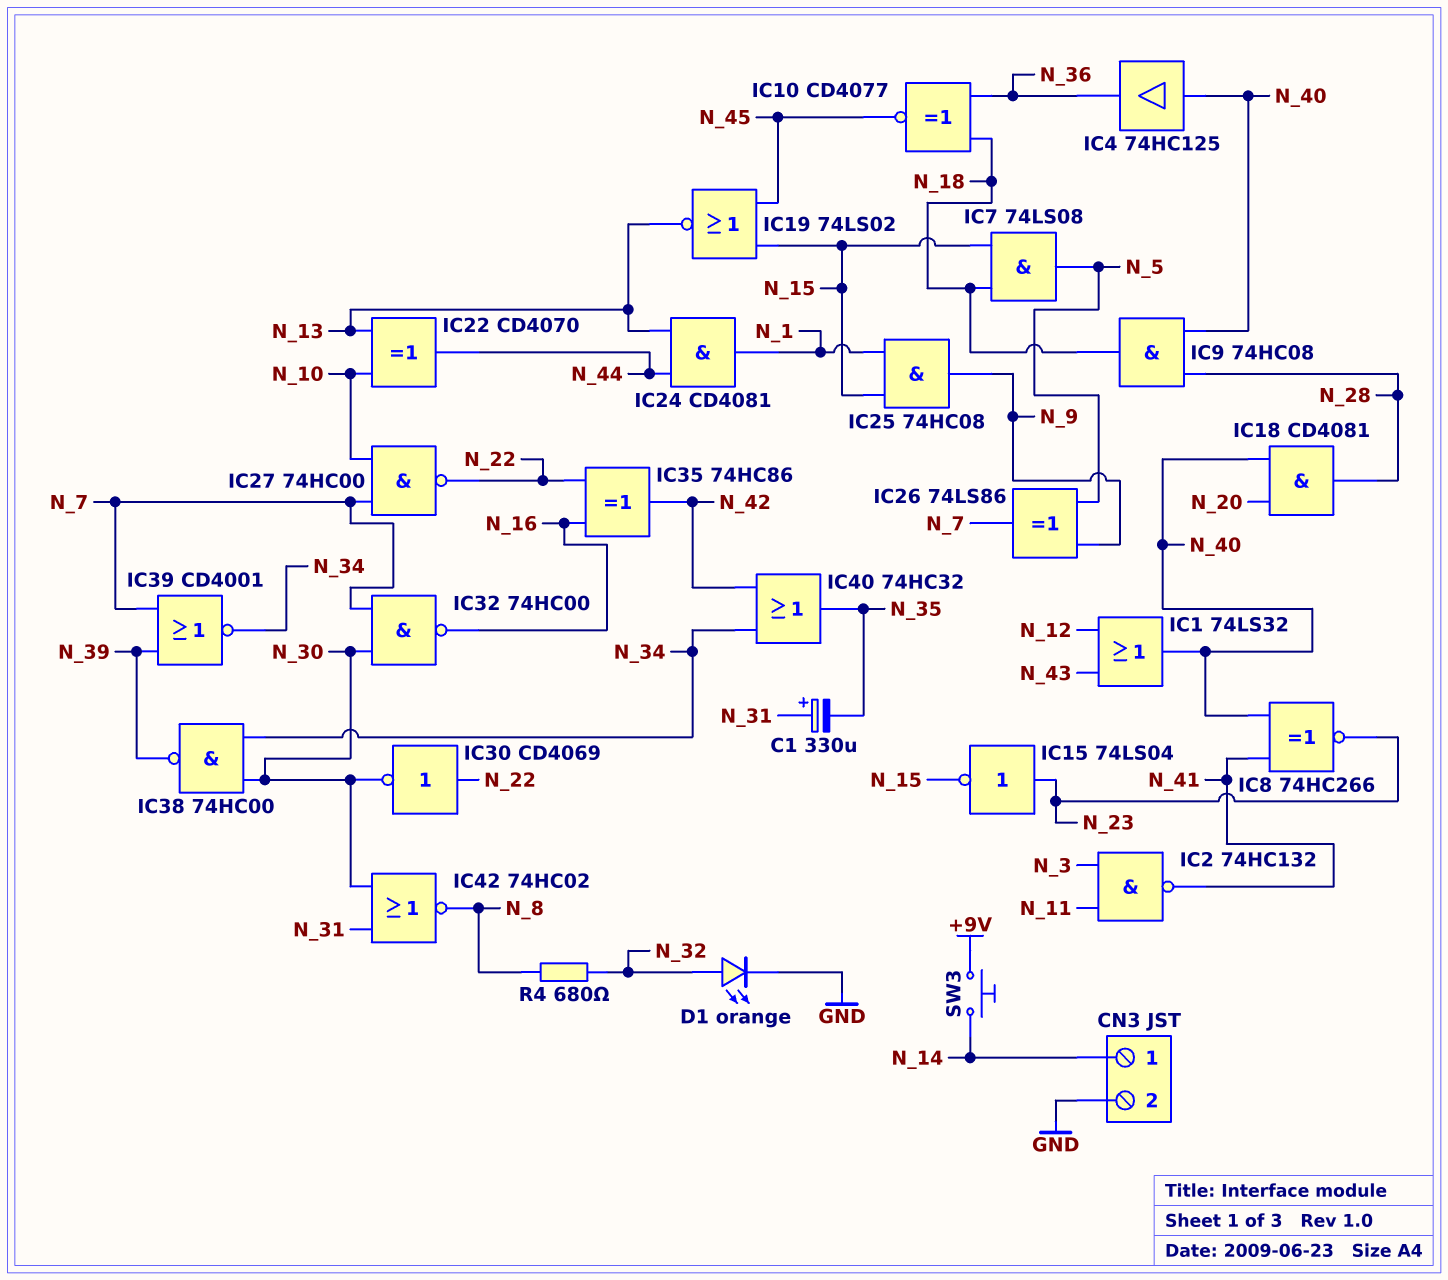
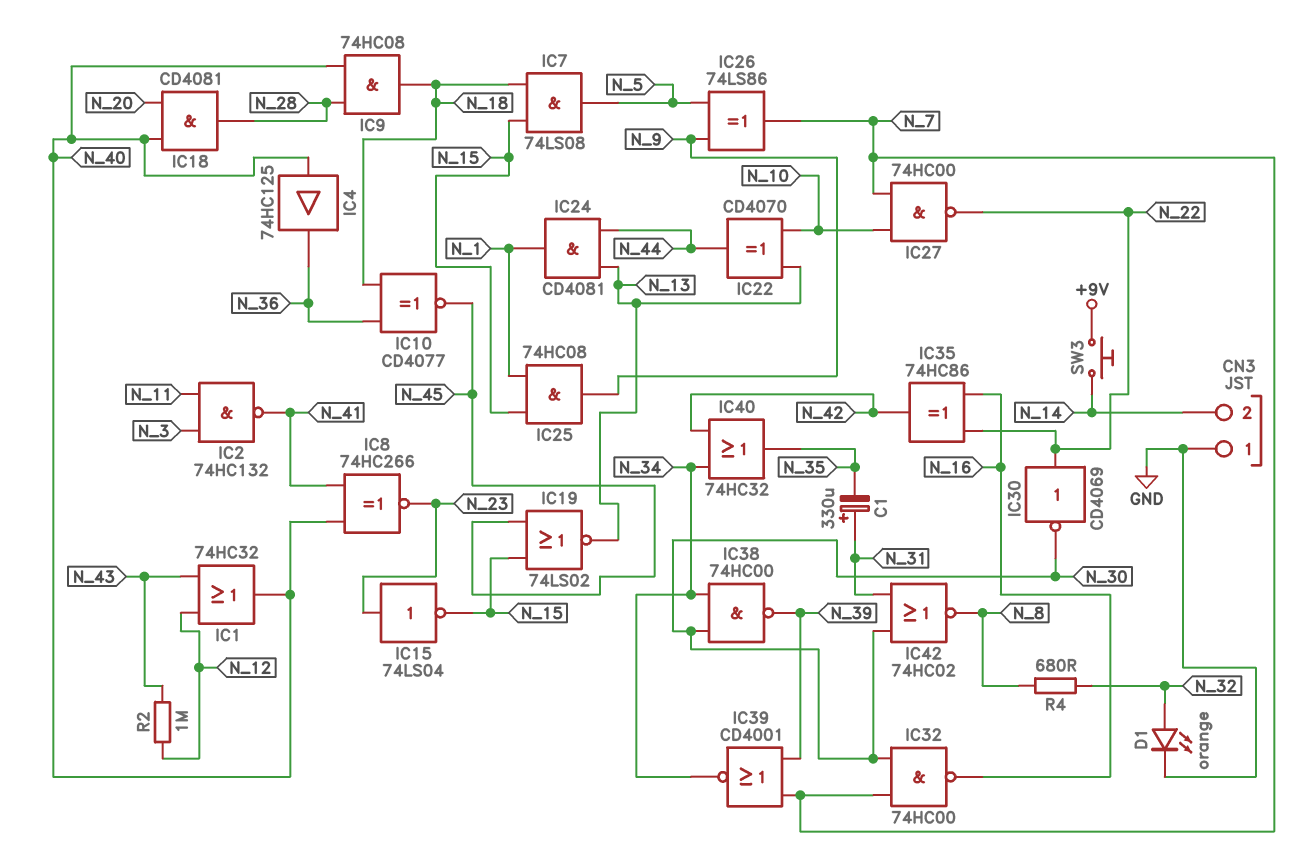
CN3 pin 1: N_14 -> GND
CN3 pin 2: GND -> N_14
IC1: OR 74LS32 (in N_12, in N_43, out N_40) -> OR 74HC32 (in N_12, in N_43, out N_40)
R2: none -> 1M (N_12, N_43)

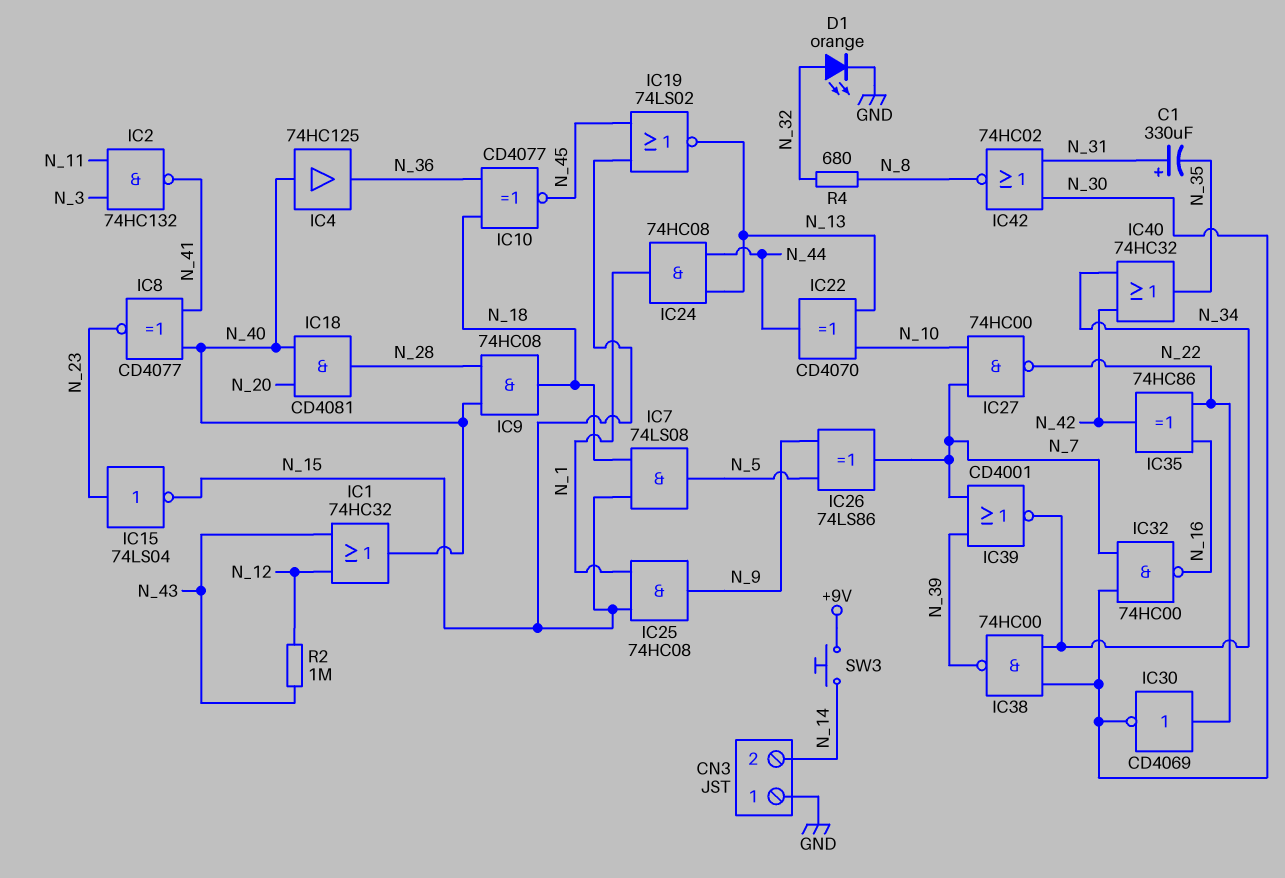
IC8: XNOR 74HC266 (in N_40, in N_41, out N_23) -> XNOR CD4077 (in N_40, in N_41, out N_23)
IC24: AND CD4081 (in N_13, in N_44, out N_1) -> AND 74HC08 (in N_13, in N_44, out N_1)

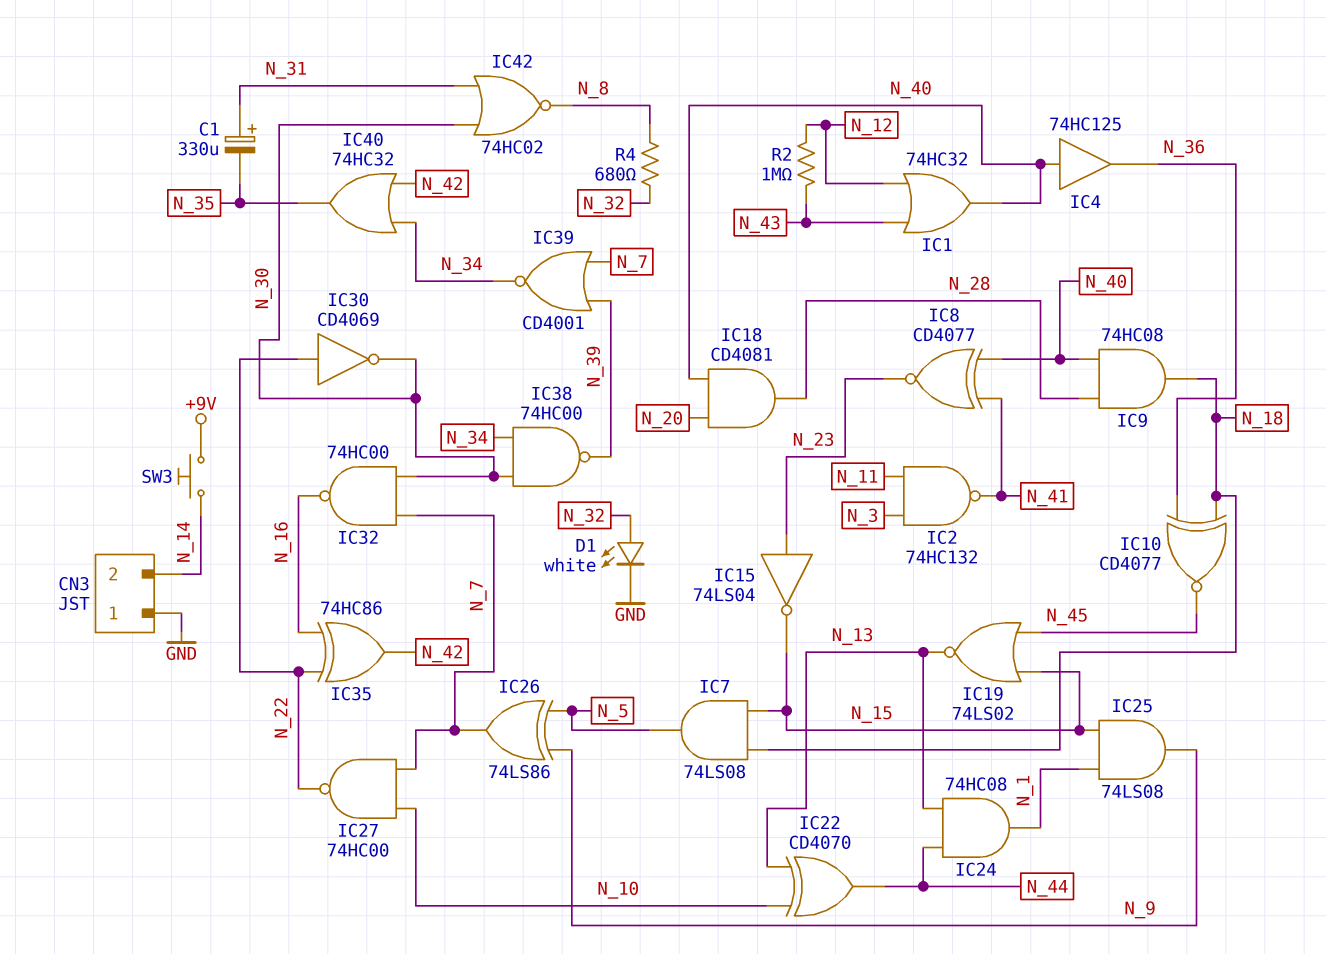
D1: LED orange (A N_32, K GND) -> LED white (A N_32, K GND)
IC25: AND 74HC08 (in N_1, in N_15, out N_9) -> AND 74LS08 (in N_1, in N_15, out N_9)

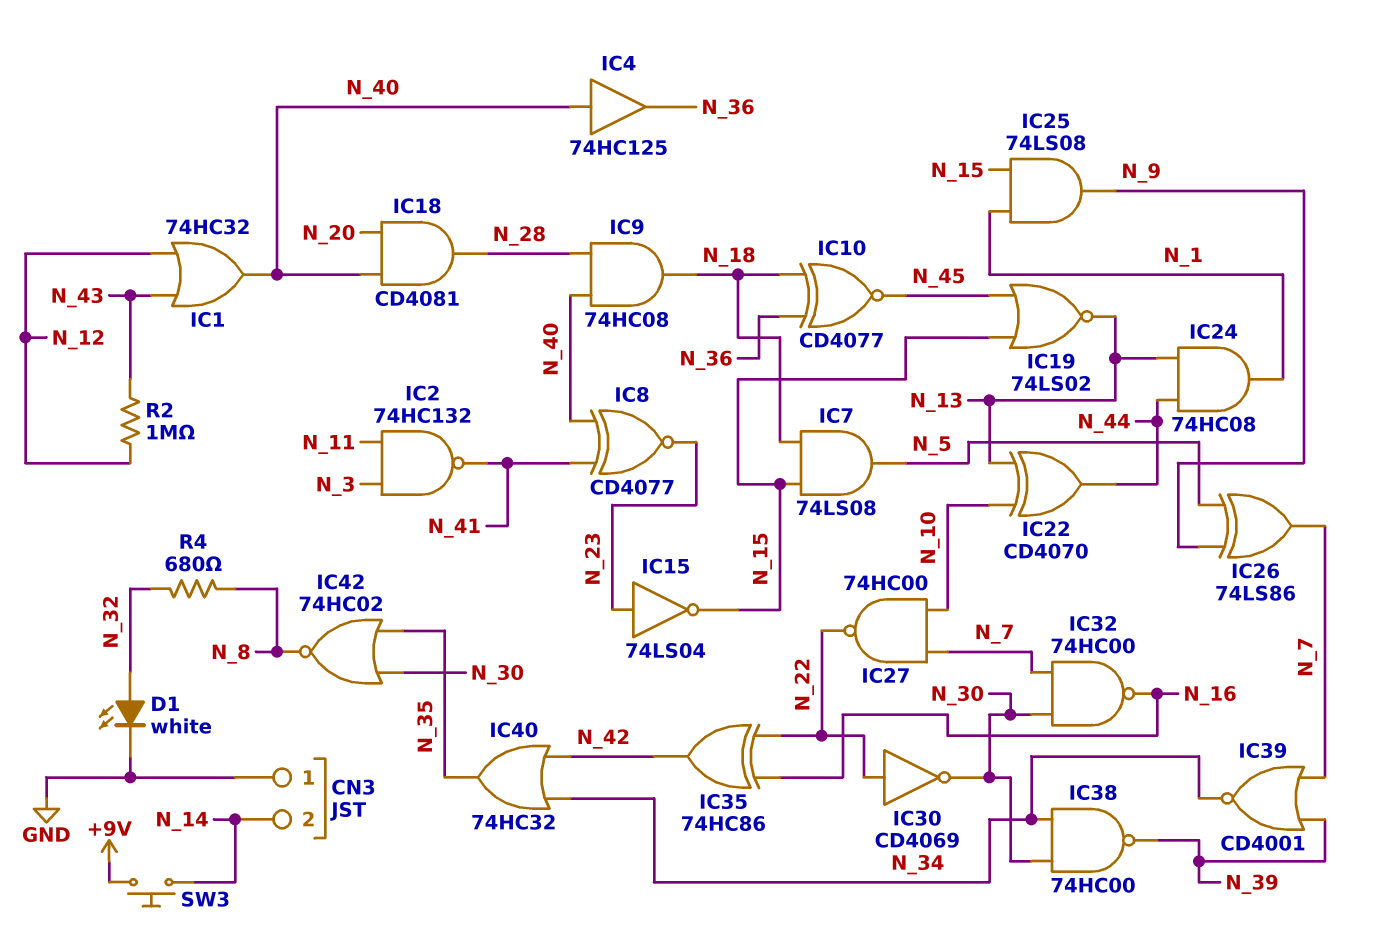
C1: 330uF (plus N_31, minus N_35) -> none
IC42: NOR 74HC02 (in N_30, in N_31, out N_8) -> NOR 74HC02 (in N_30, in N_35, out N_8)

